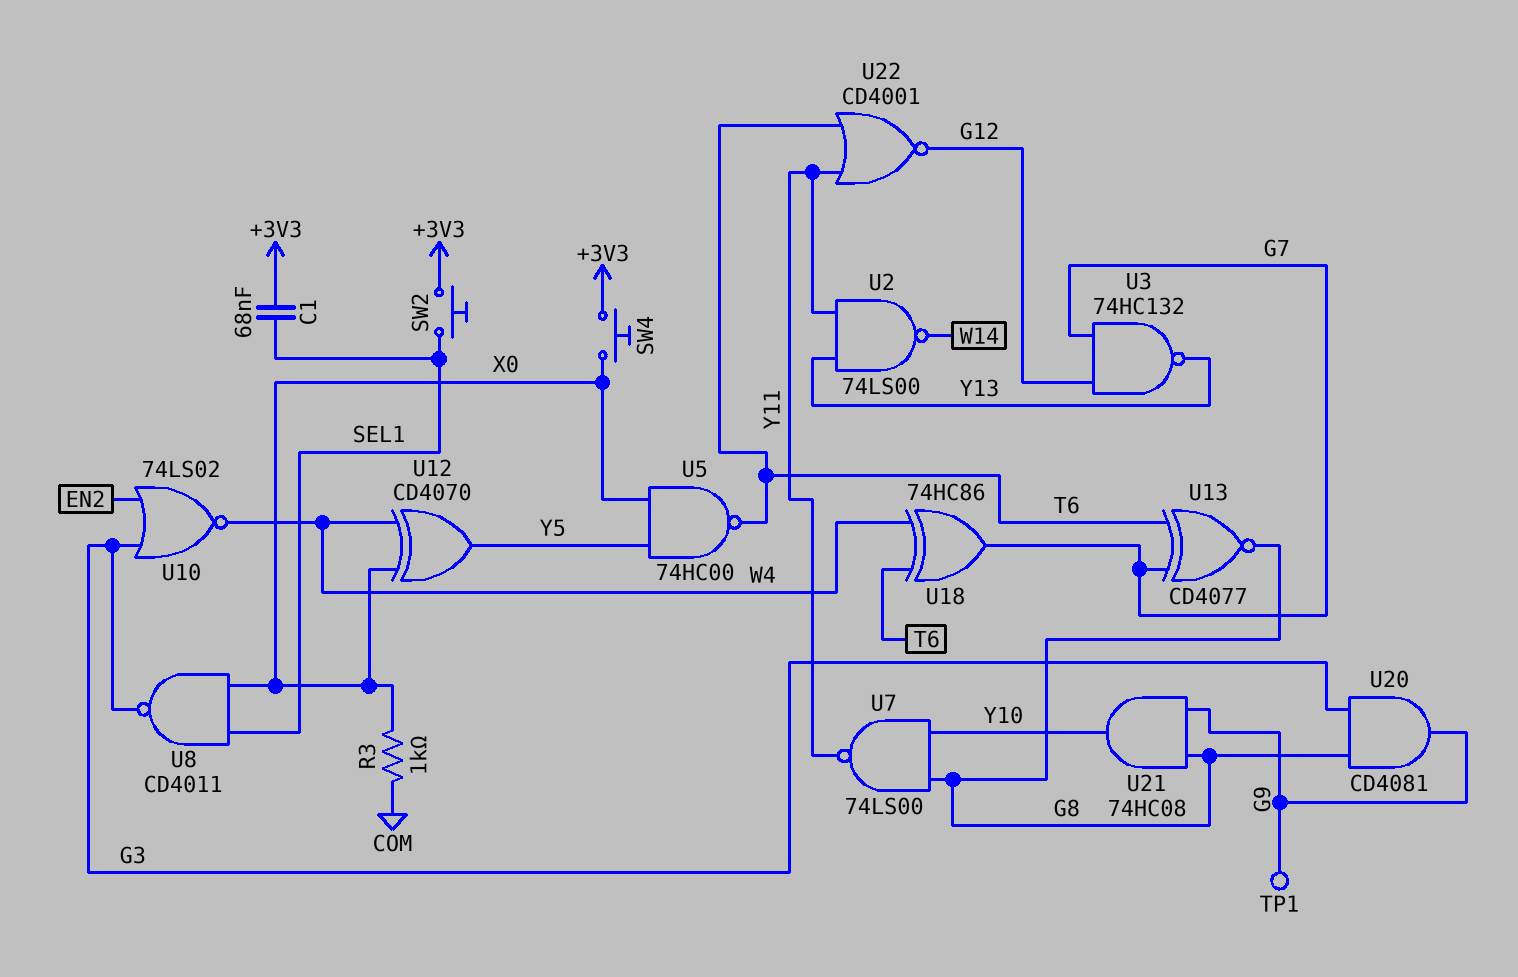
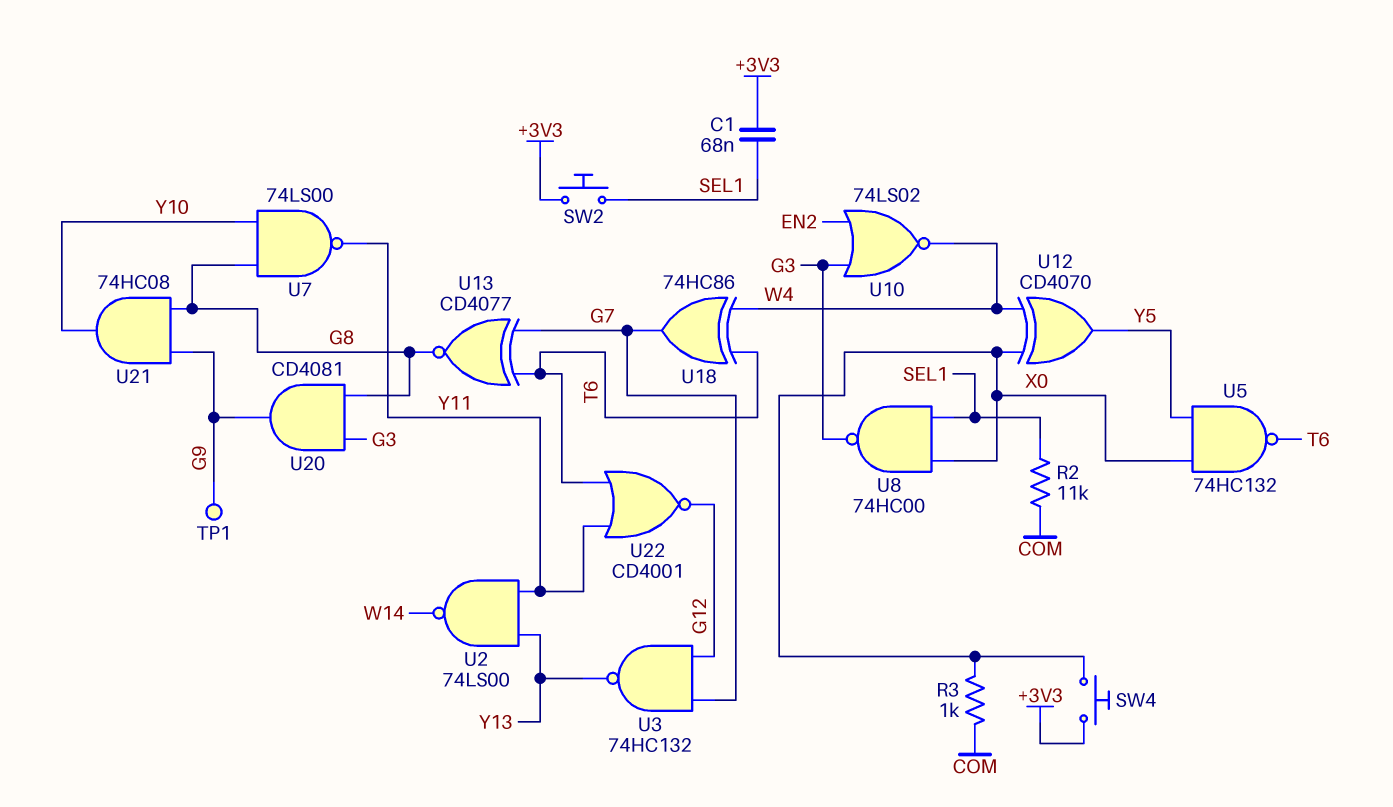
R2: none -> 11k (COM, SEL1)
U5: NAND 74HC00 (in X0, in Y5, out T6) -> NAND 74HC132 (in X0, in Y5, out T6)
U8: NAND CD4011 (in SEL1, in X0, out G3) -> NAND 74HC00 (in SEL1, in X0, out G3)

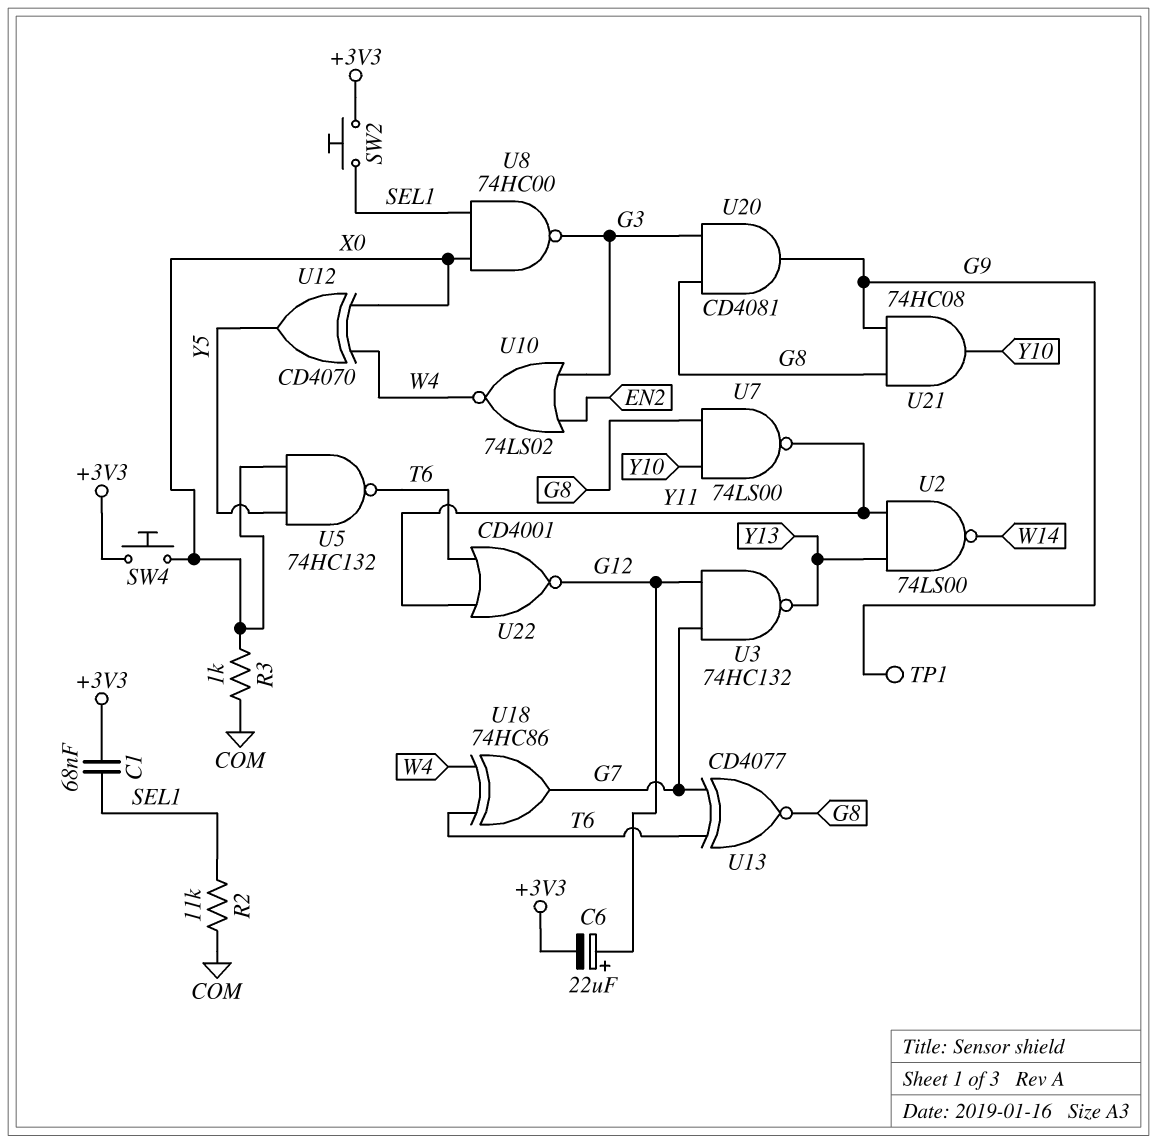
C6: none -> 22uF (plus G12, minus +3V3)

